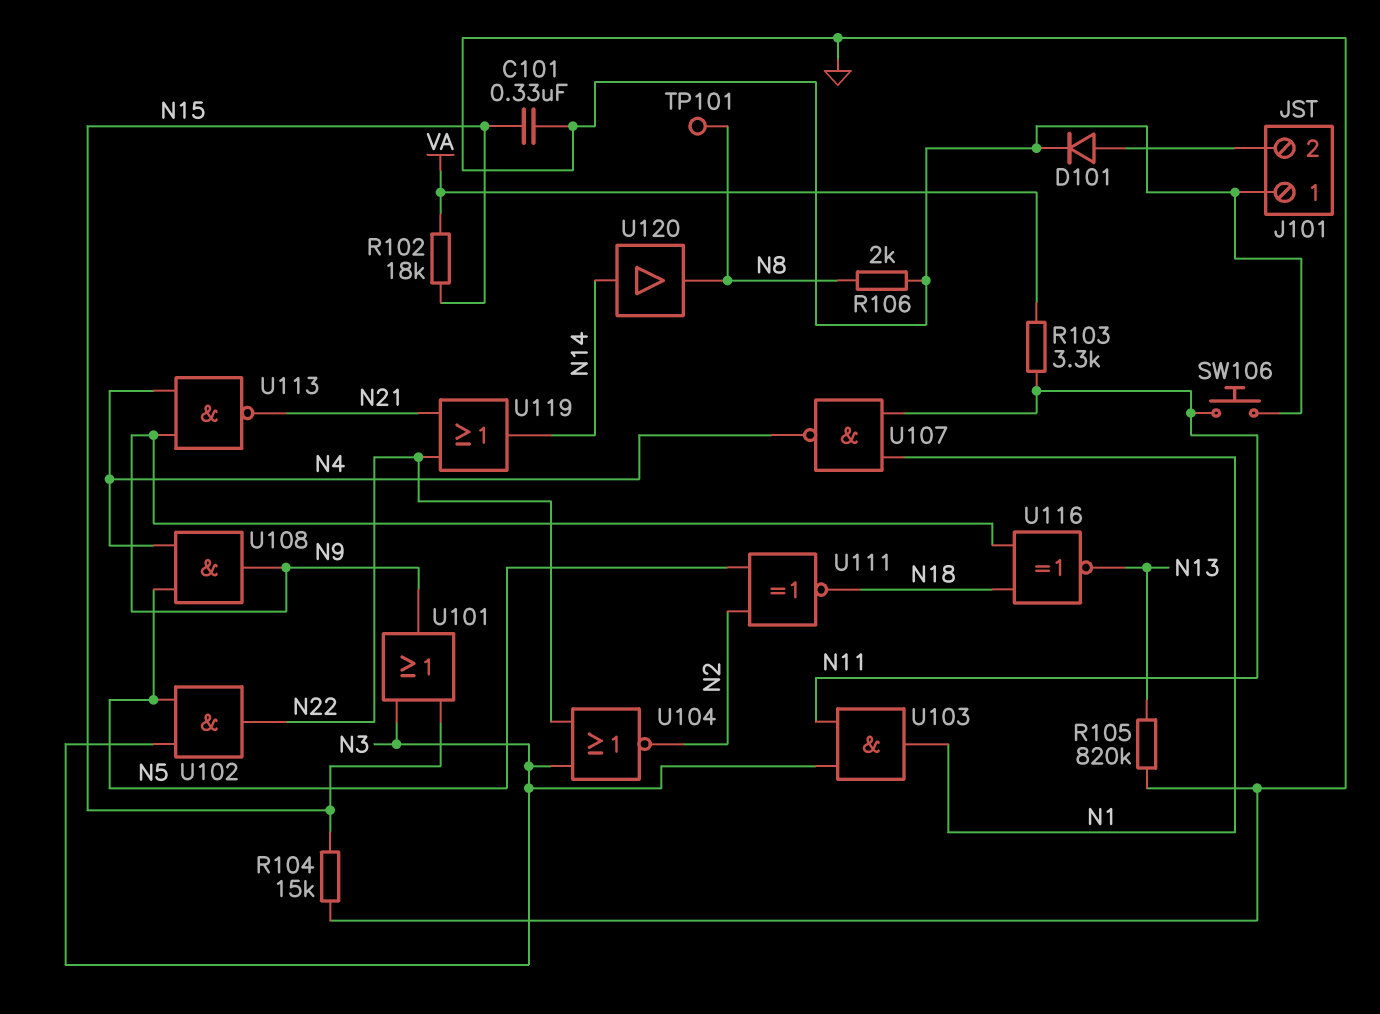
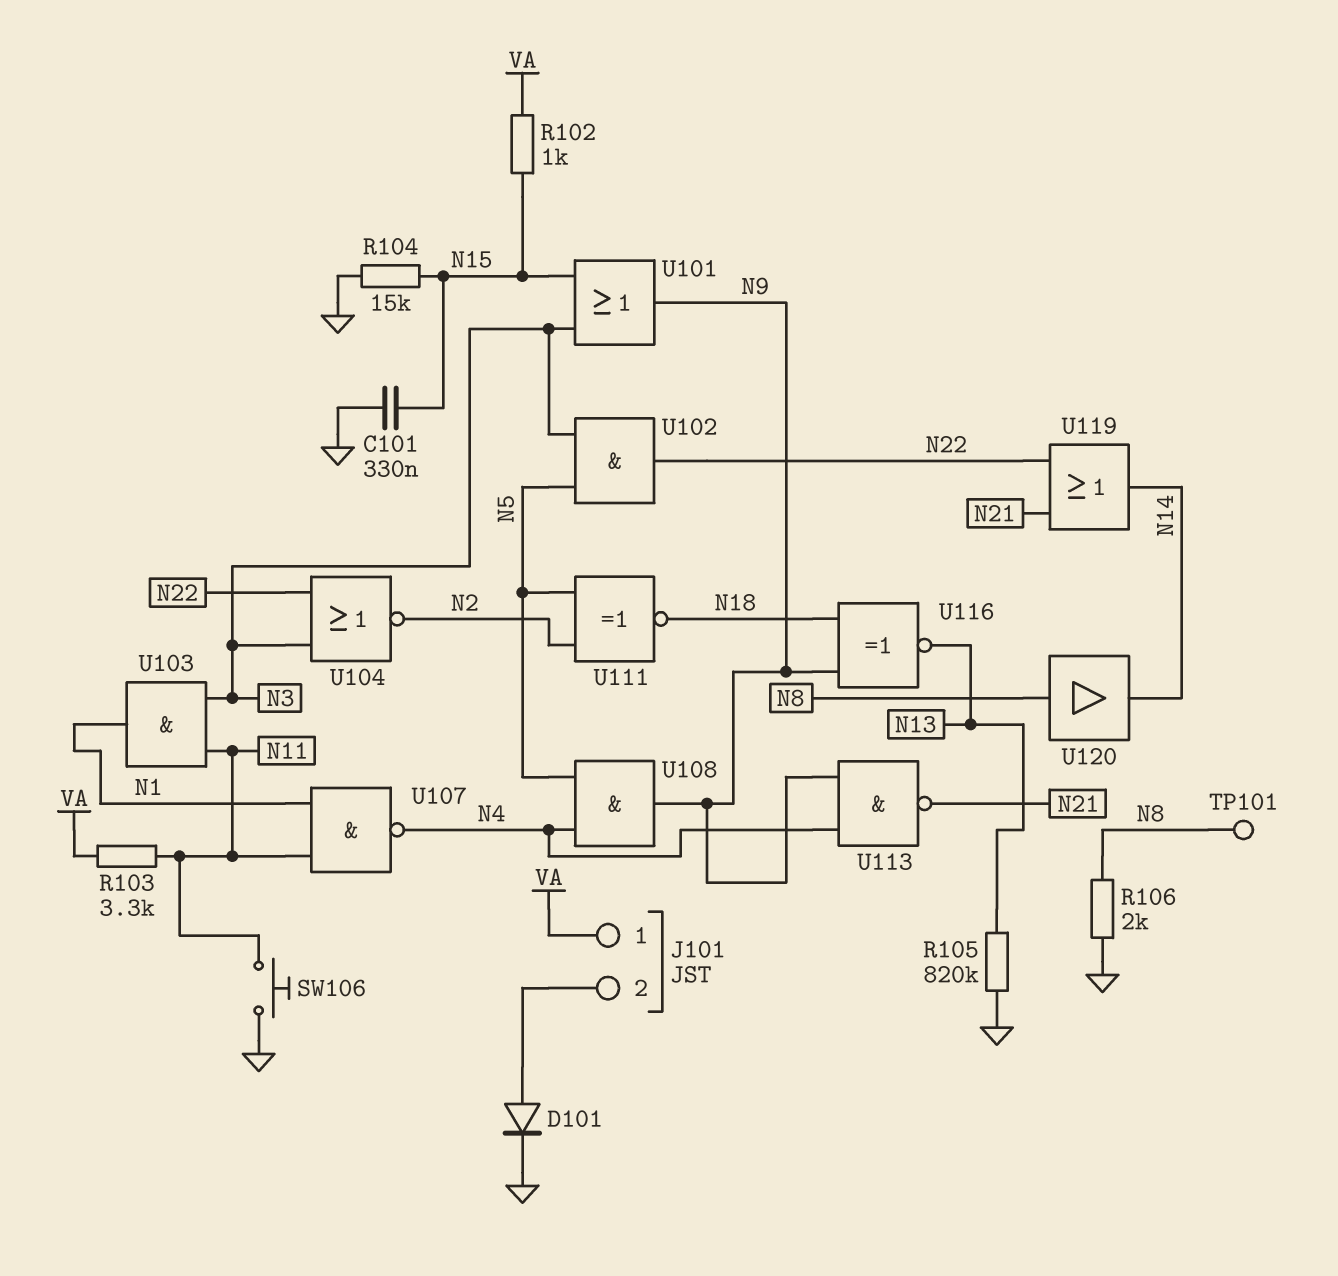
J101 pin 1: GND -> VA
R102: 18k (N15, VA) -> 1k (N15, VA)
U120: buffer (in N14, out N8) -> buffer (in N8, out N14)

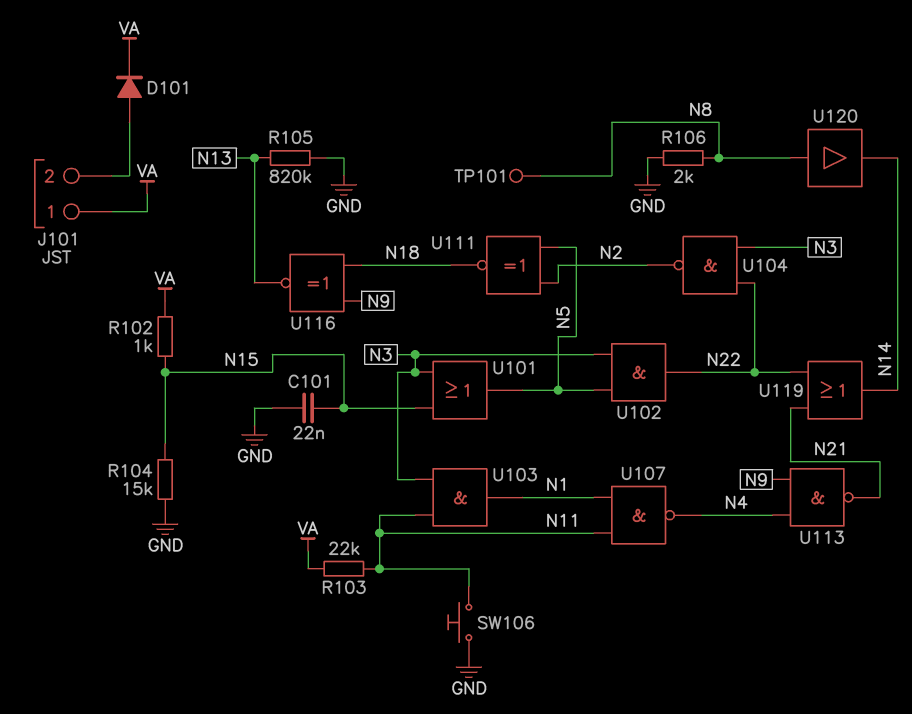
C101: 330nF (GND, N15) -> 22nF (GND, N15)
D101: diode (A J101/2, K GND) -> diode (A J101/2, K VA)
R103: 3.3k (N11, VA) -> 22k (N11, VA)
U101: OR (in N3, in N15, out N9) -> OR (in N3, in N15, out N5)
U104: NOR (in N3, in N22, out N2) -> NAND (in N3, in N22, out N2)
U108: AND (in N4, in N5, out N9) -> none

